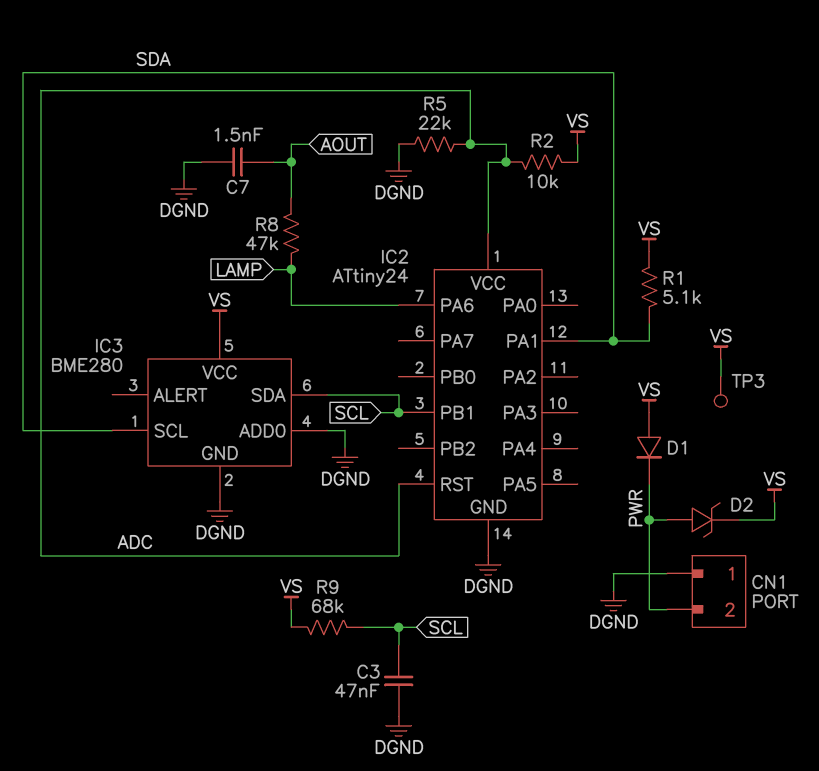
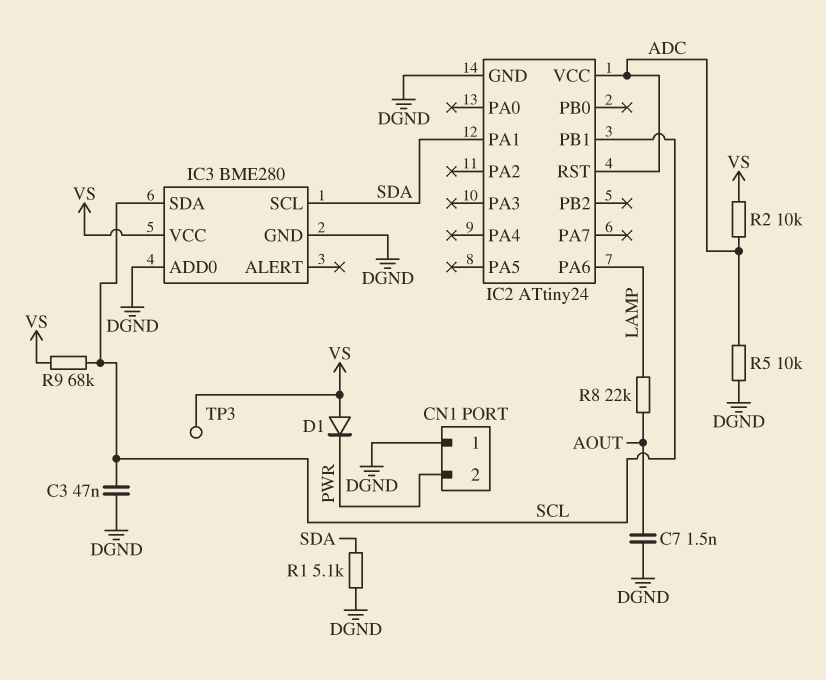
D2: zener (A PWR, K VS) -> none
R1: 5.1k (SDA, VS) -> 5.1k (DGND, SDA)
R5: 22k (ADC, DGND) -> 10k (ADC, DGND)
R8: 47k (AOUT, LAMP) -> 22k (AOUT, LAMP)

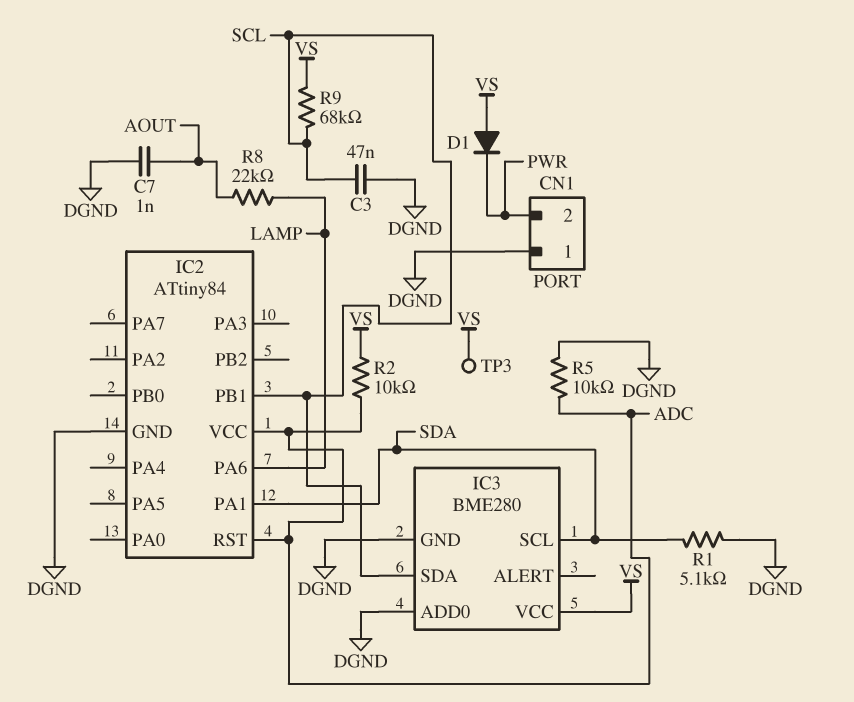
C7: 1.5nF (AOUT, DGND) -> 1nF (AOUT, DGND)
IC2: ATtiny24 -> ATtiny84

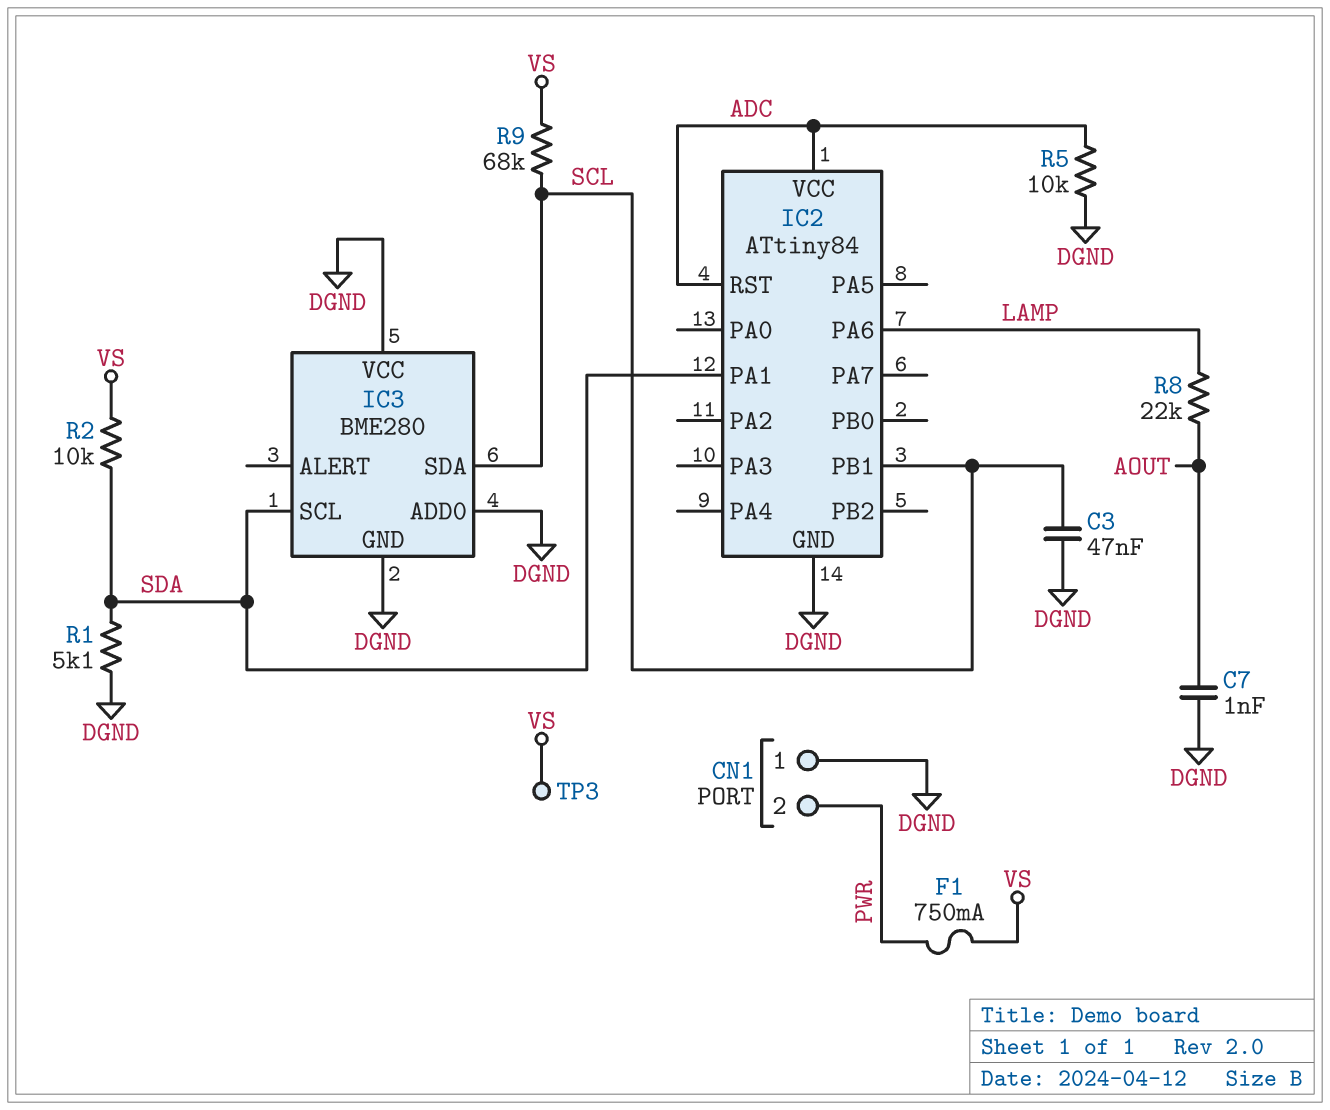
D1: diode (A VS, K PWR) -> none
F1: none -> 750mA (PWR, VS)
IC3 pin VCC: VS -> DGND
R2: 10k (ADC, VS) -> 10k (SDA, VS)

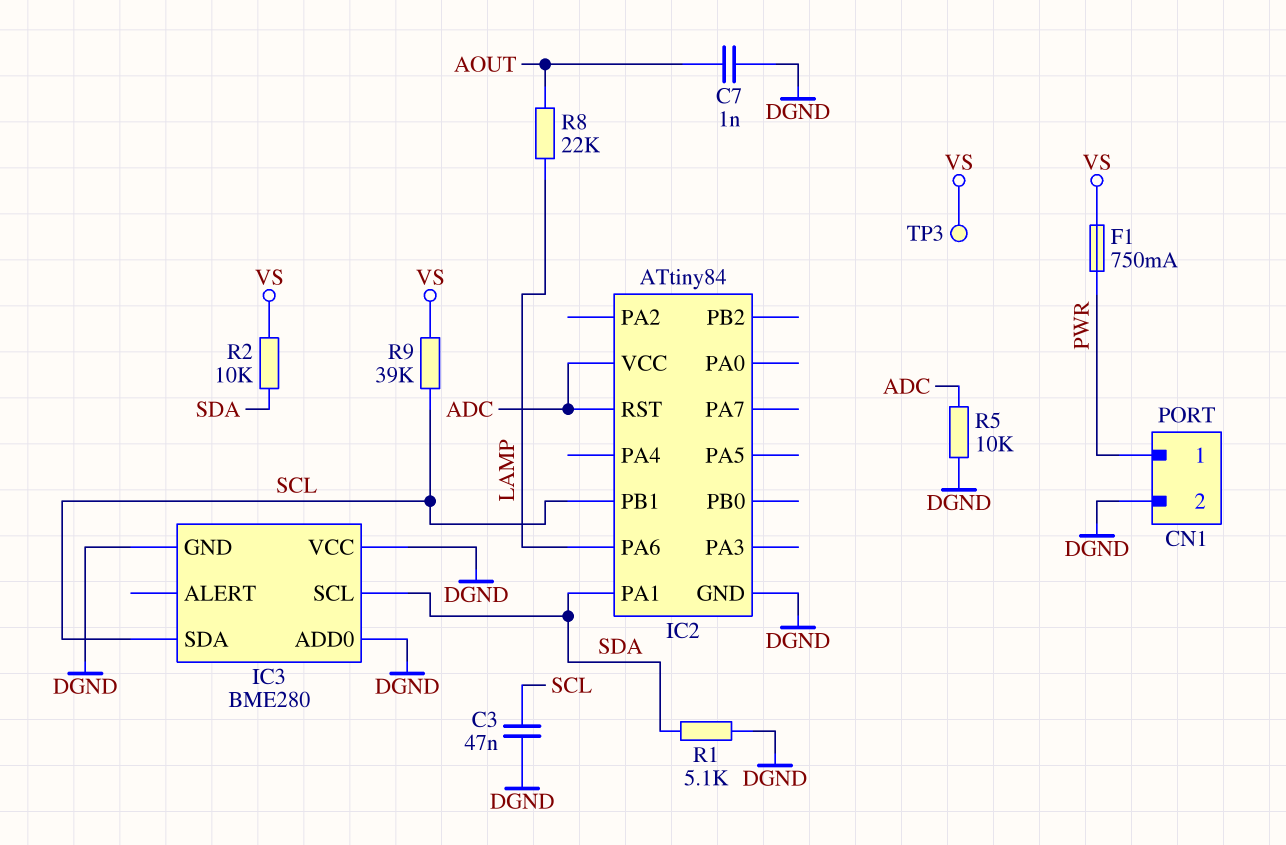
CN1 pin 1: DGND -> PWR
CN1 pin 2: PWR -> DGND
R9: 68k (SCL, VS) -> 39k (SCL, VS)

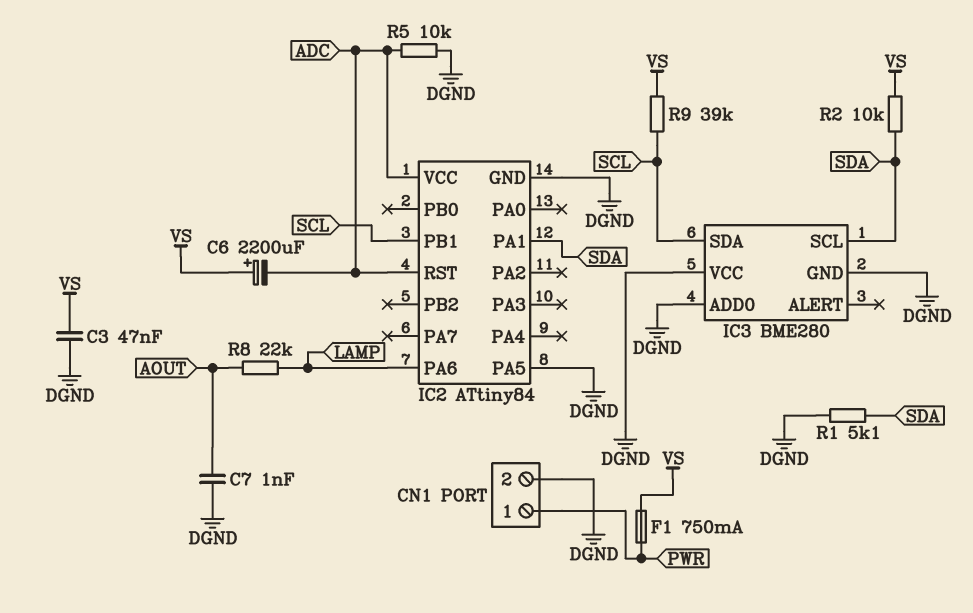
C3: 47nF (DGND, SCL) -> 47nF (DGND, VS)
C6: none -> 2200uF (plus VS, minus ADC)
IC2 pin PA5: none -> DGND
TP3: test point (VS) -> none

